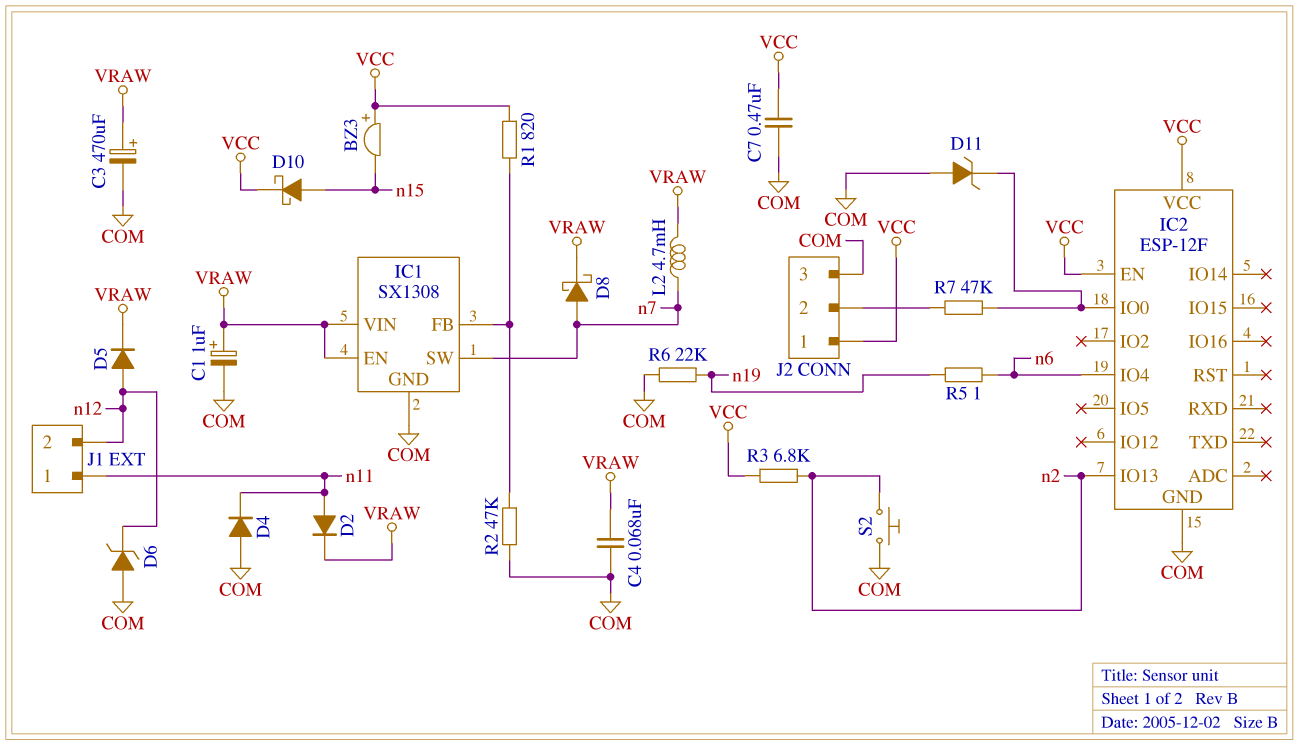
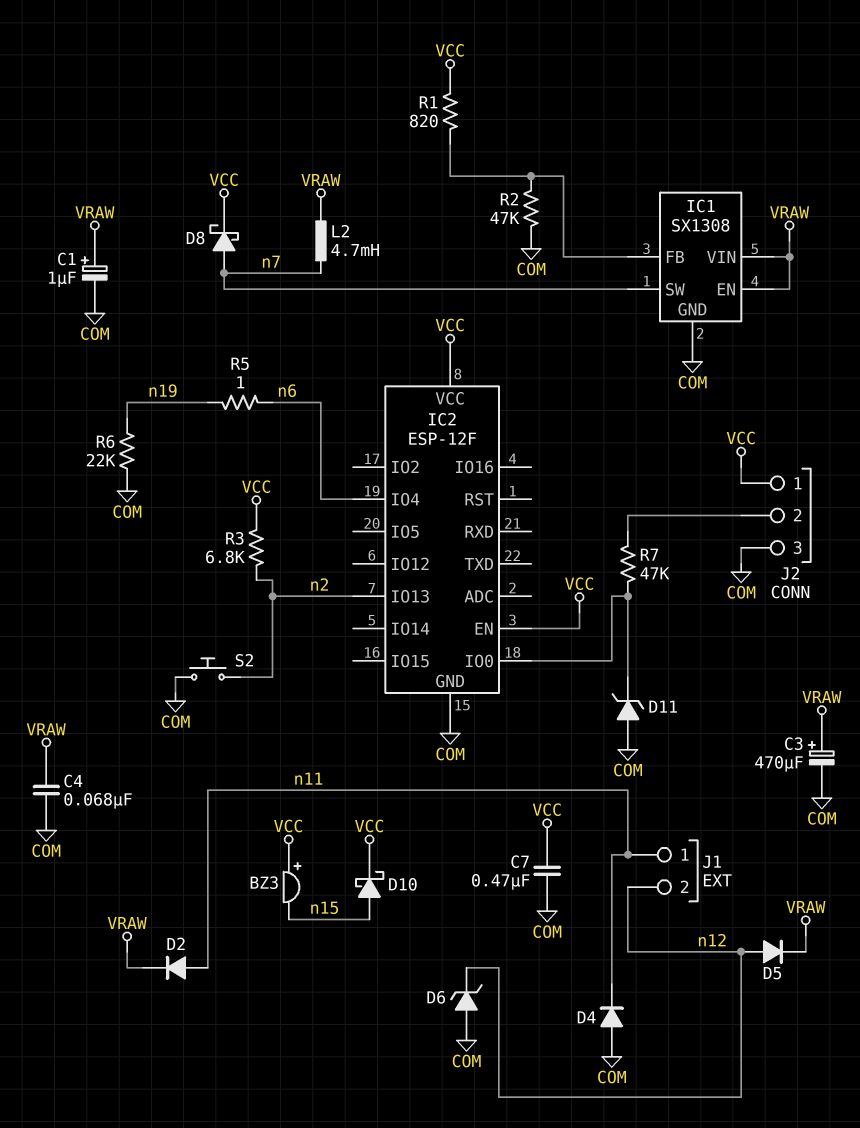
D8: schottky (A n7, K VRAW) -> schottky (A n7, K VCC)

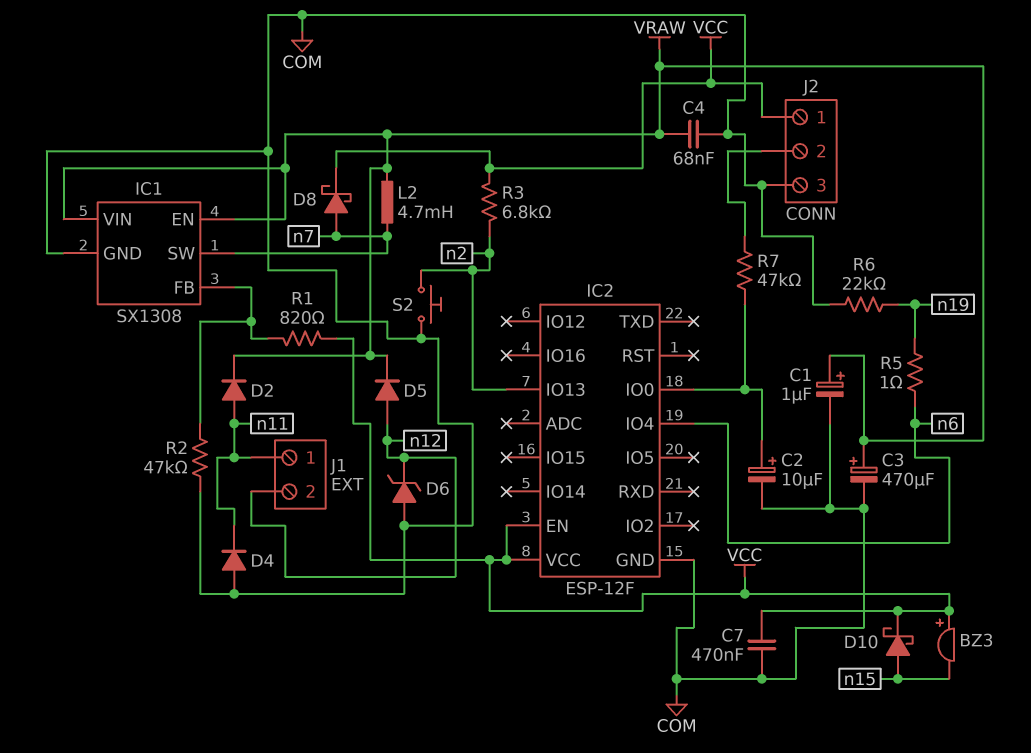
C2: none -> 10uF (plus IC2/IO0, minus COM)
D11: zener (A COM, K IC2/IO0) -> none

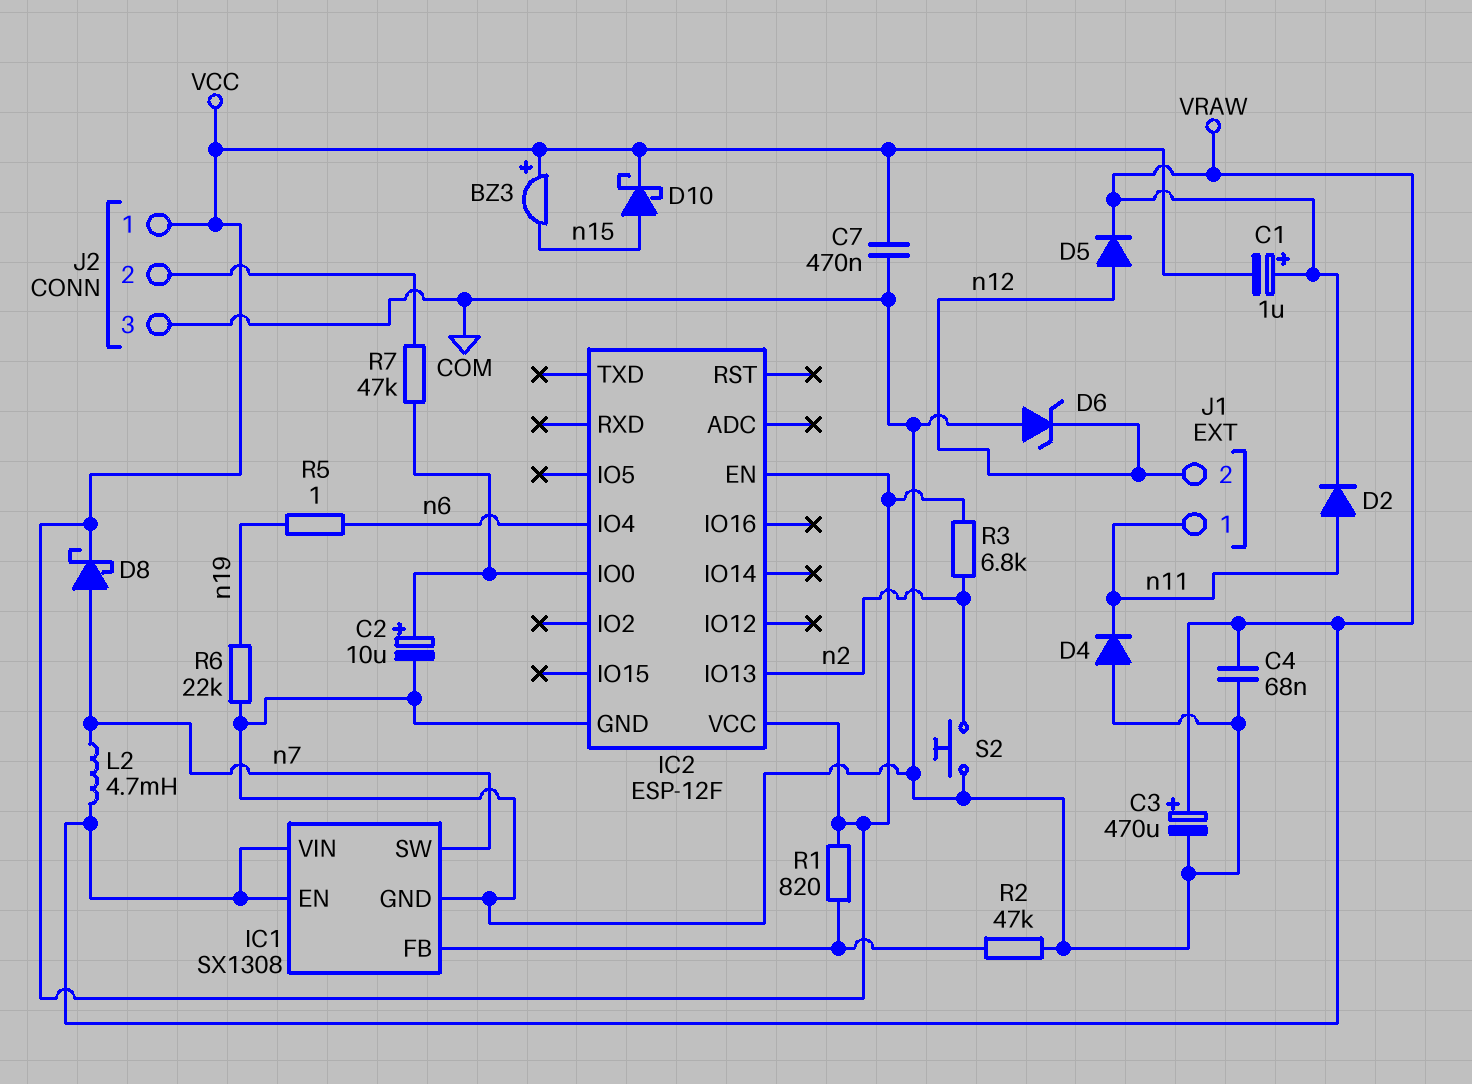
C1: 1uF (plus VRAW, minus COM) -> 1uF (plus VRAW, minus VCC)

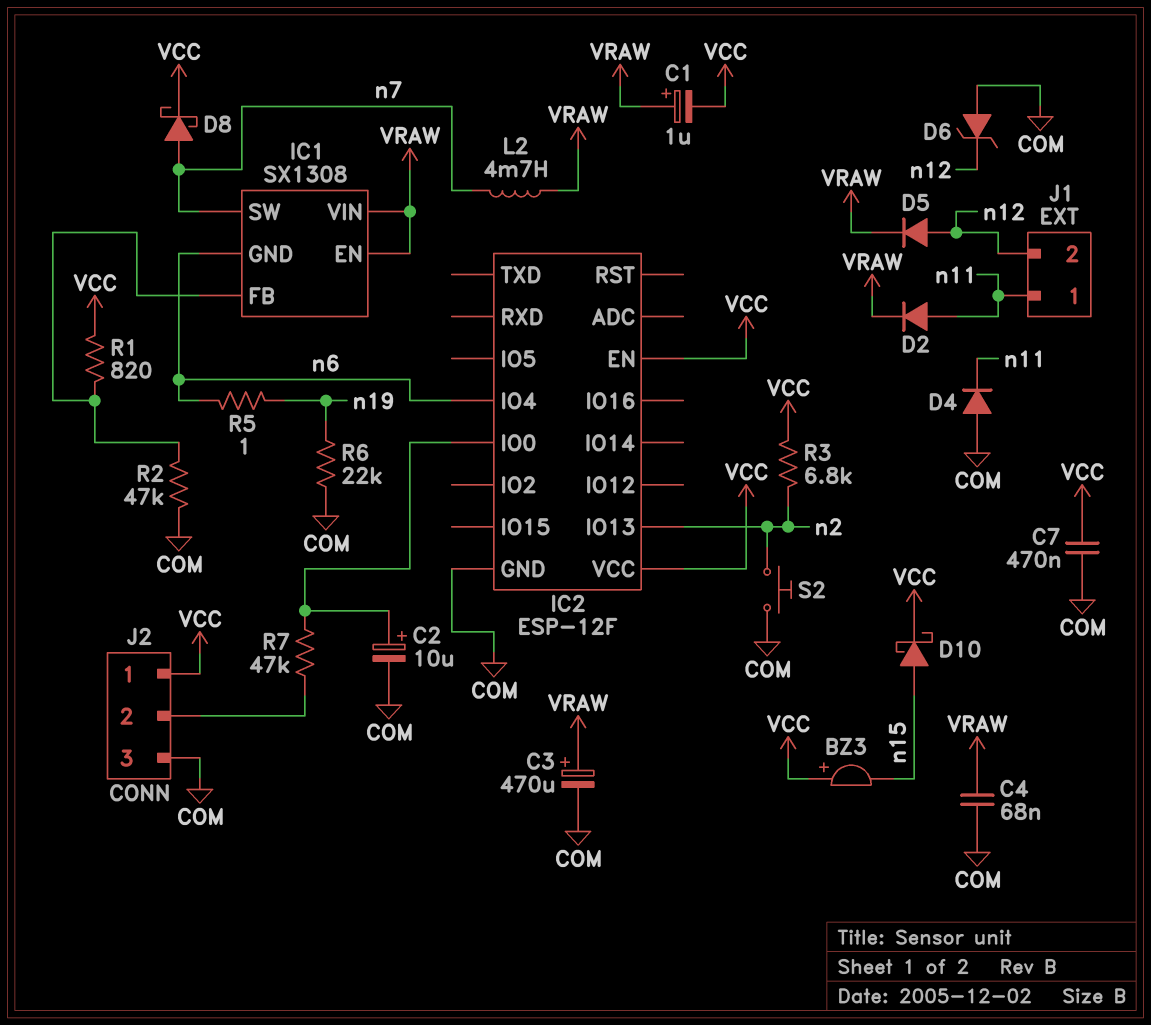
IC1 pin GND: COM -> n6

